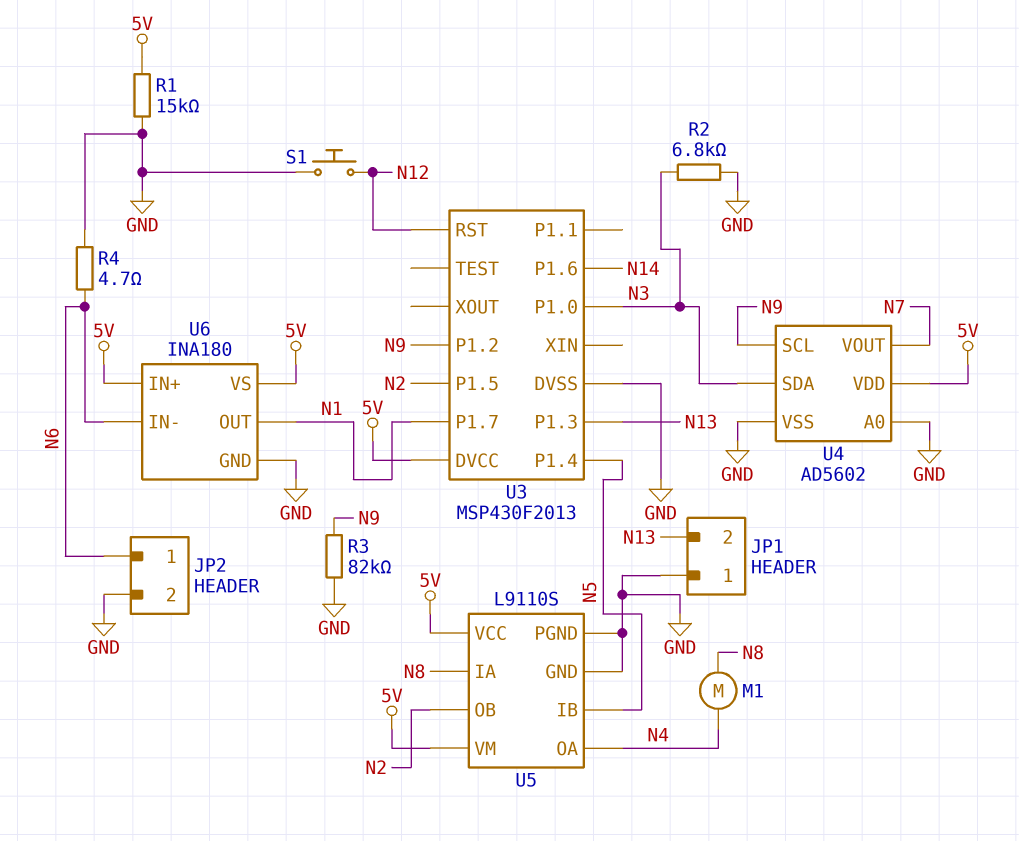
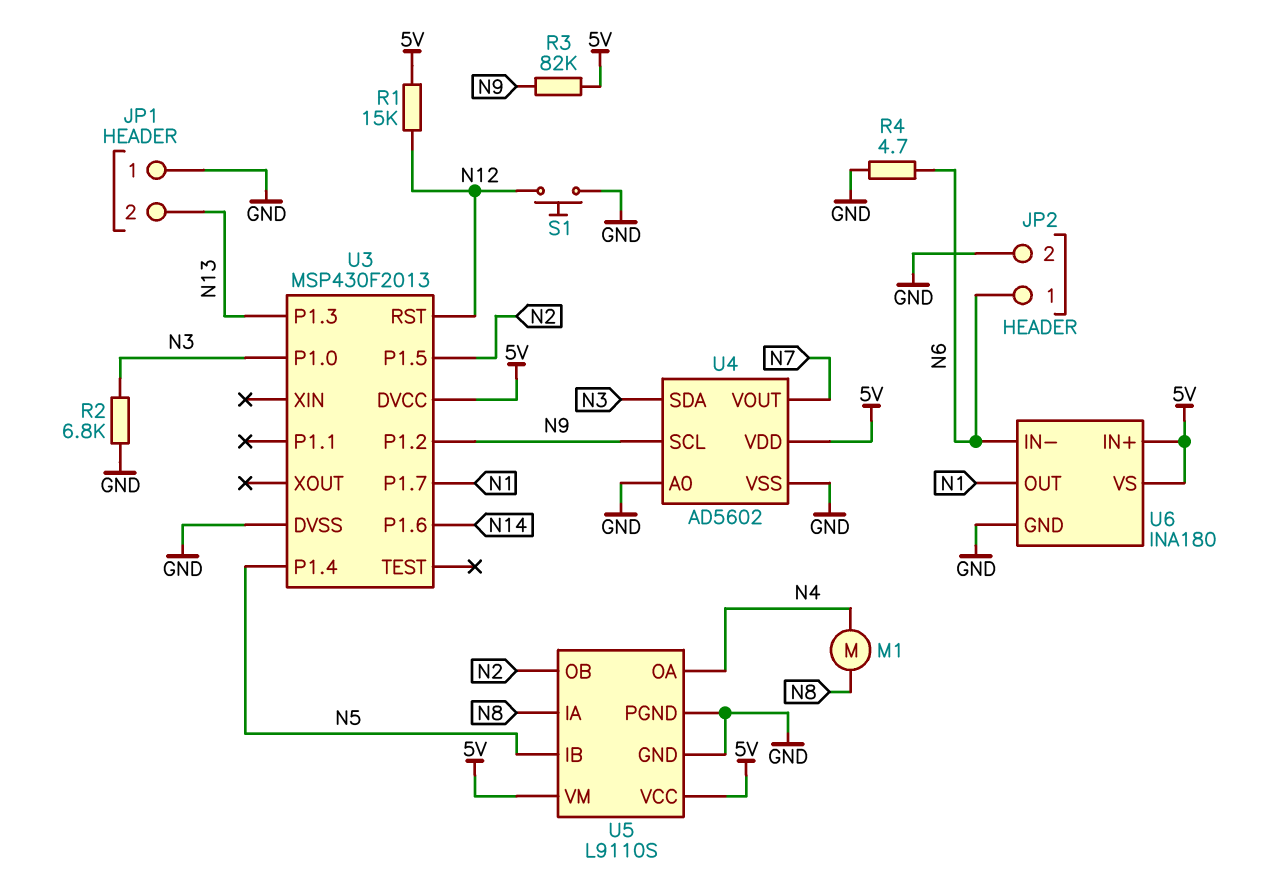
R1: 15k (5V, GND) -> 15k (5V, N12)
R3: 82k (GND, N9) -> 82k (5V, N9)

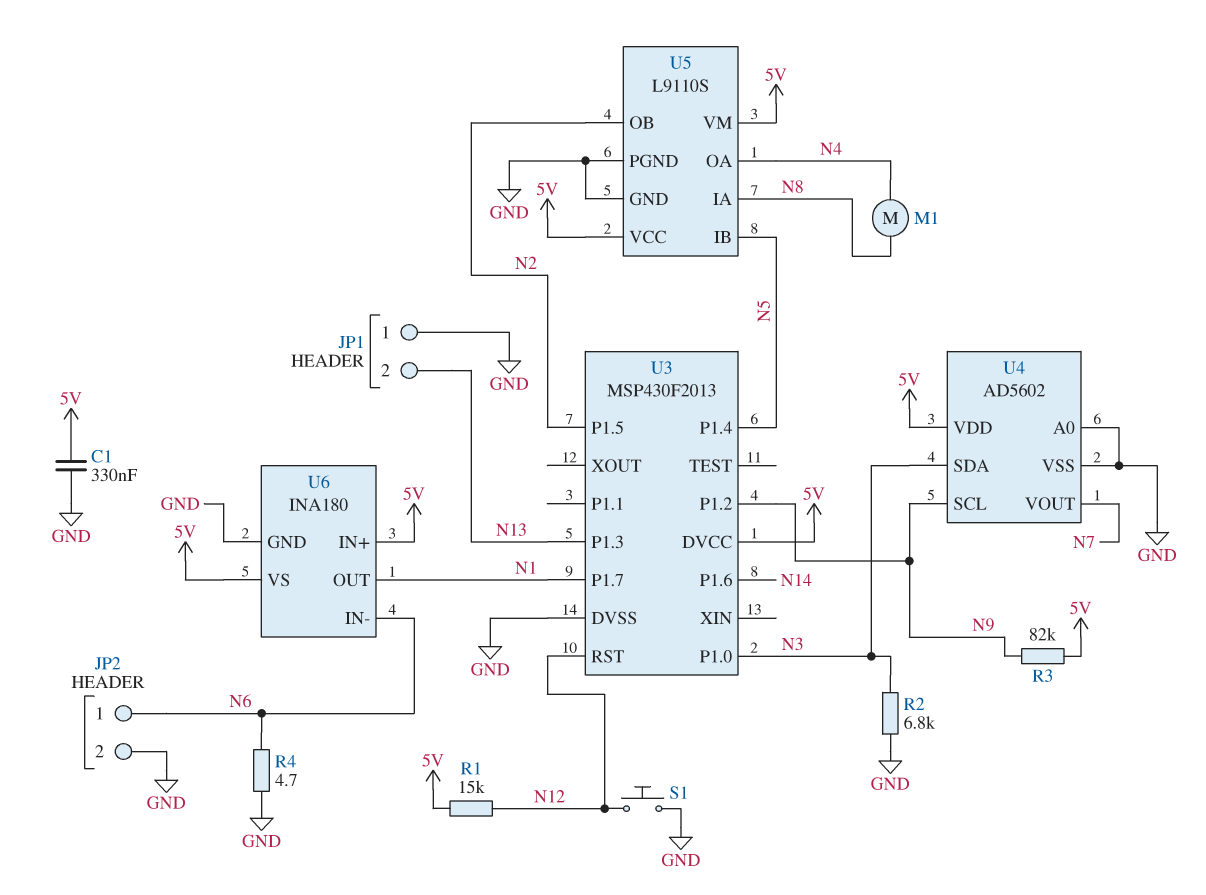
C1: none -> 330nF (5V, GND)

